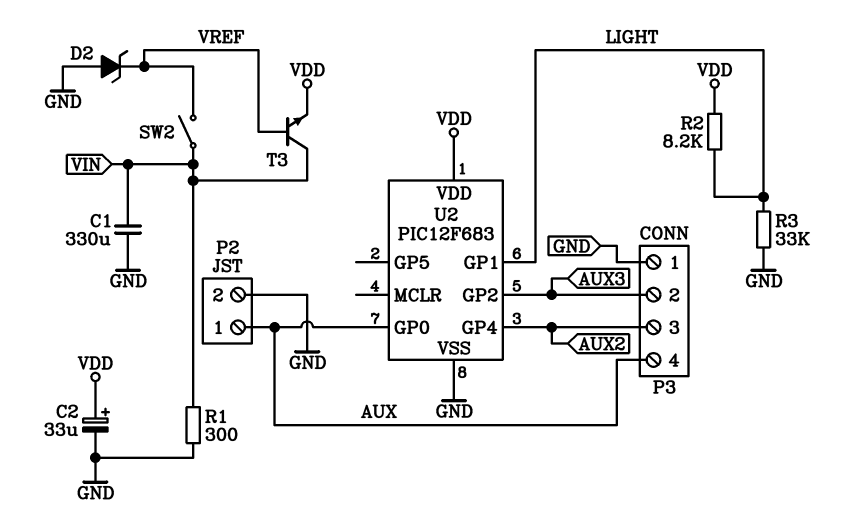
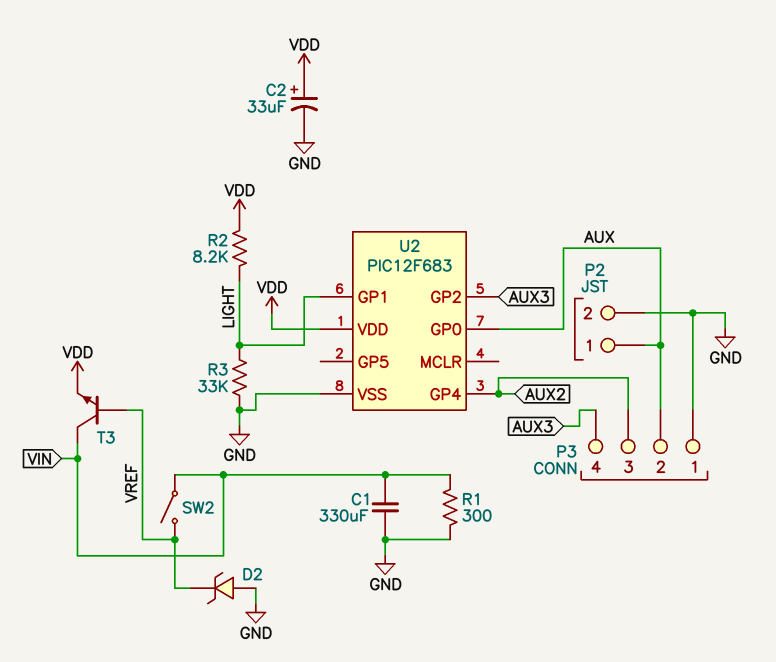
P3 pin 2: AUX3 -> AUX
P3 pin 4: AUX -> AUX3

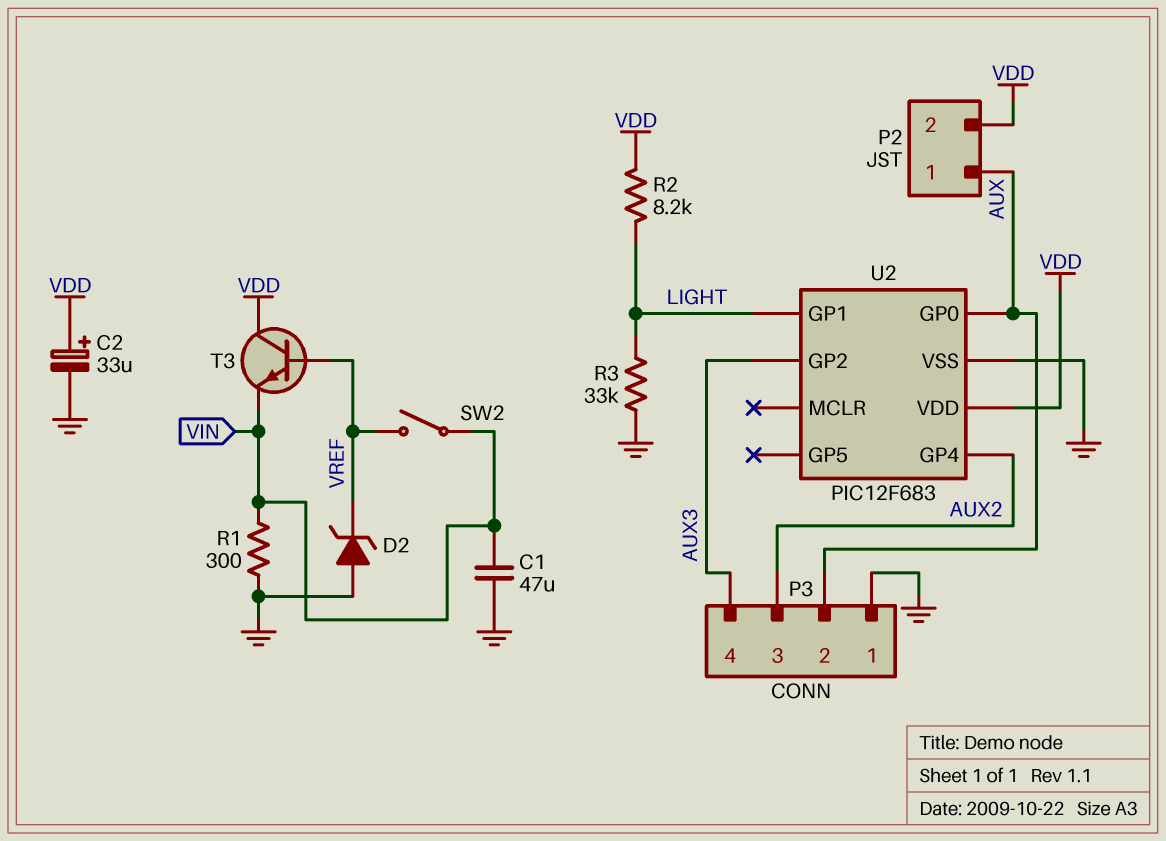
C1: 330uF (GND, VIN) -> 47uF (GND, VIN)
P2 pin 2: GND -> VDD
T3: NPN (B VREF, C VIN, E VDD) -> NPN (B VREF, C VDD, E VIN)

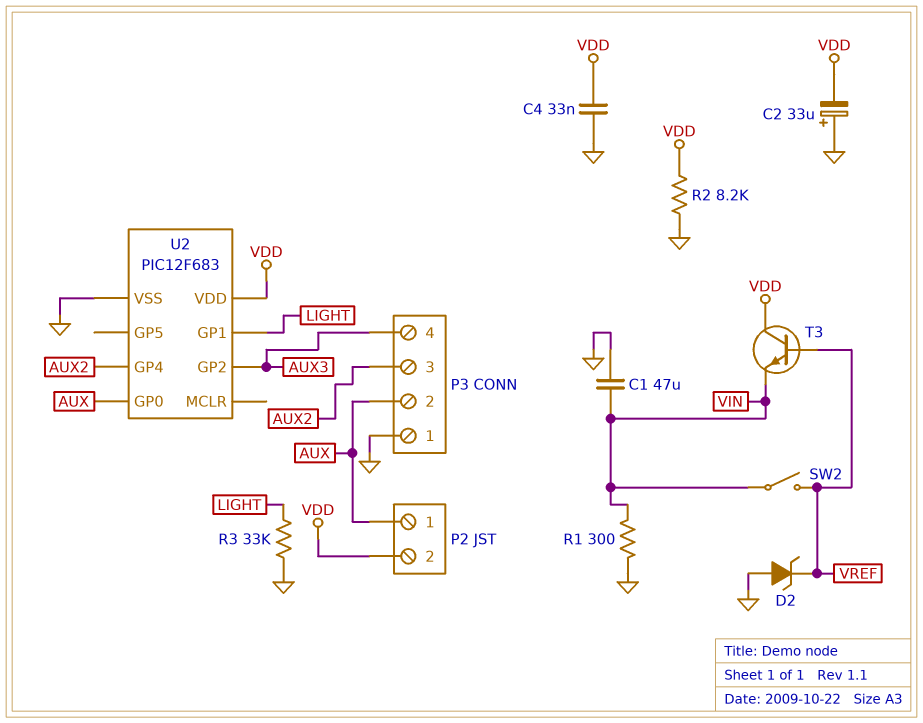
C2: 33uF (plus VDD, minus GND) -> 33uF (plus GND, minus VDD)
C4: none -> 33nF (GND, VDD)
R2: 8.2k (LIGHT, VDD) -> 8.2k (GND, VDD)

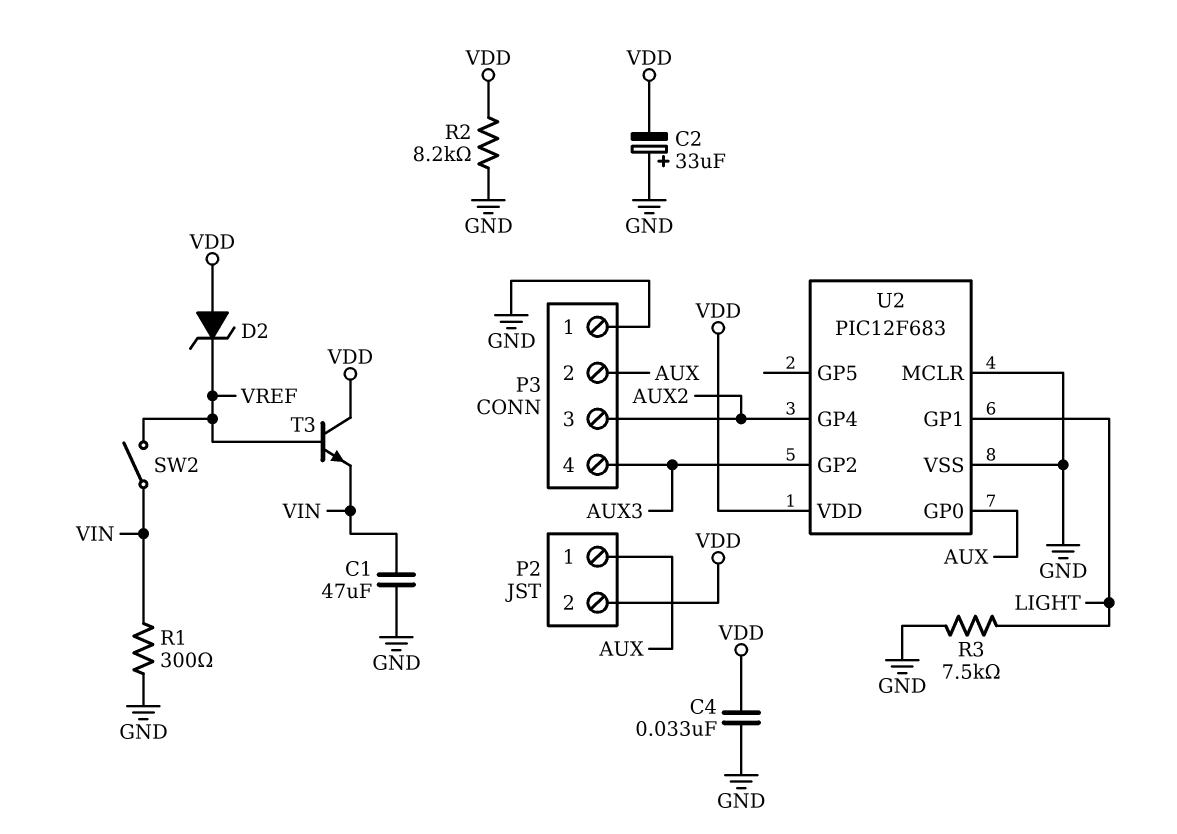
D2: zener (A GND, K VREF) -> zener (A VDD, K VREF)
R3: 33k (GND, LIGHT) -> 7.5k (GND, LIGHT)
U2 pin MCLR: none -> GND

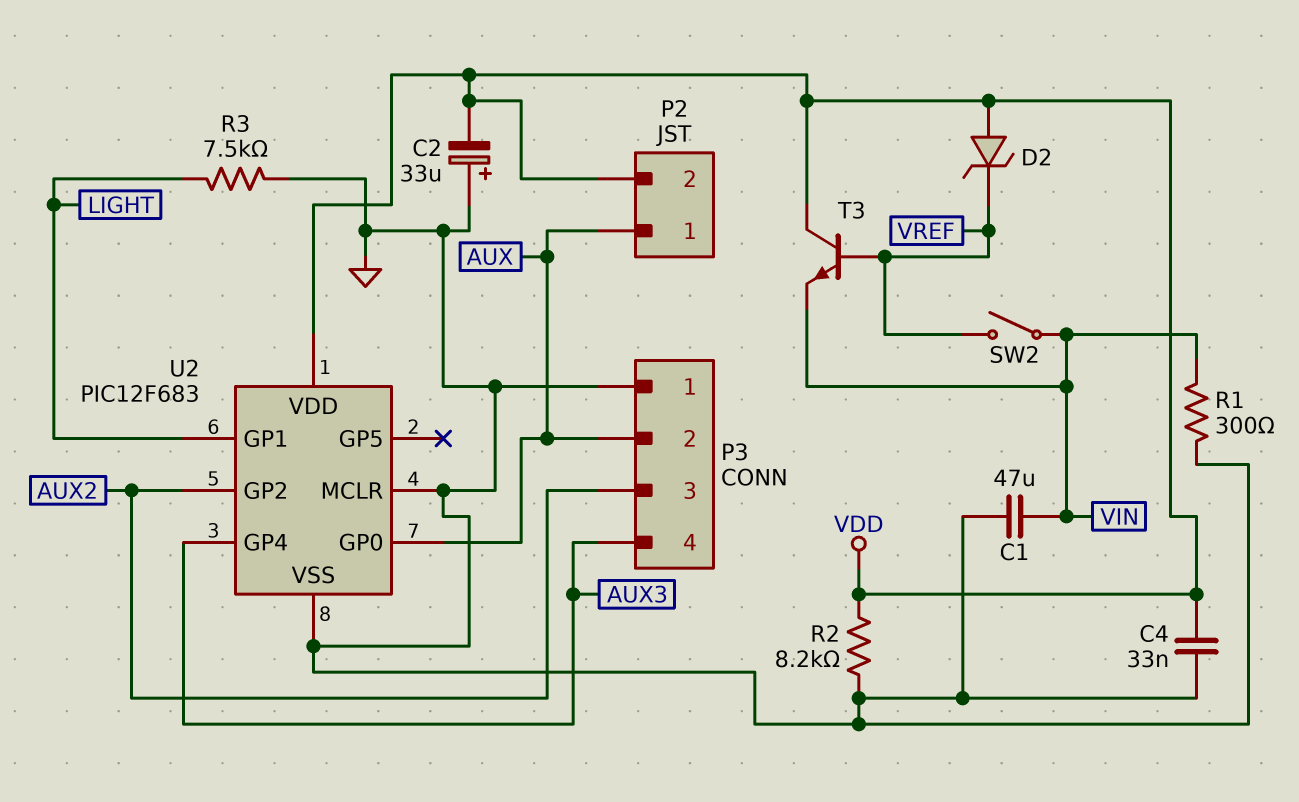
U2 pin GP2: AUX3 -> AUX2
U2 pin GP4: AUX2 -> AUX3

